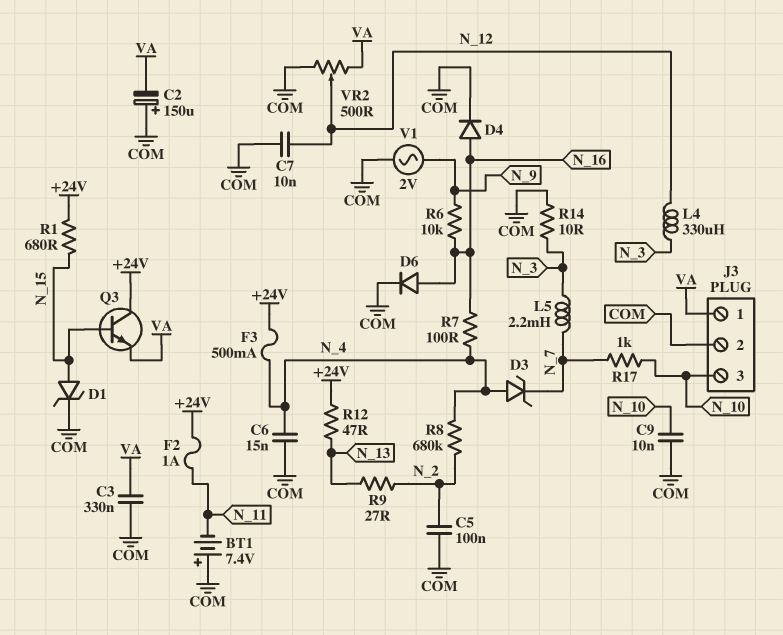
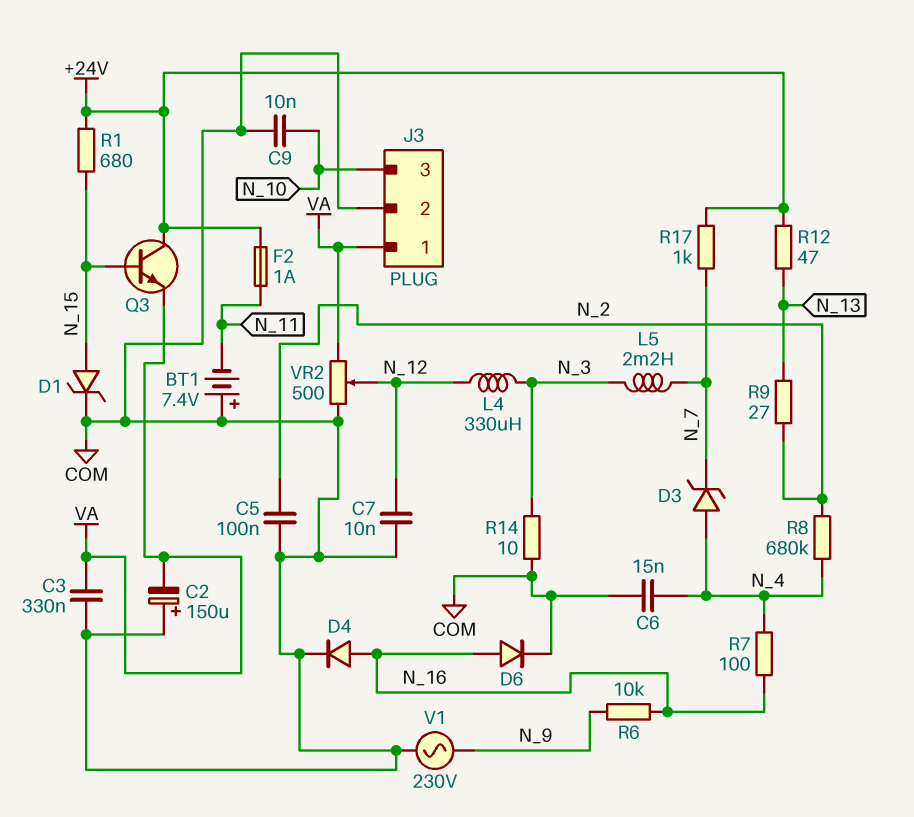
F3: 500mA (+24V, N_4) -> none
R17: 1k (N_7, N_10) -> 1k (+24V, N_7)
V1: AC 2V (COM, N_9) -> AC 230V (COM, N_9)

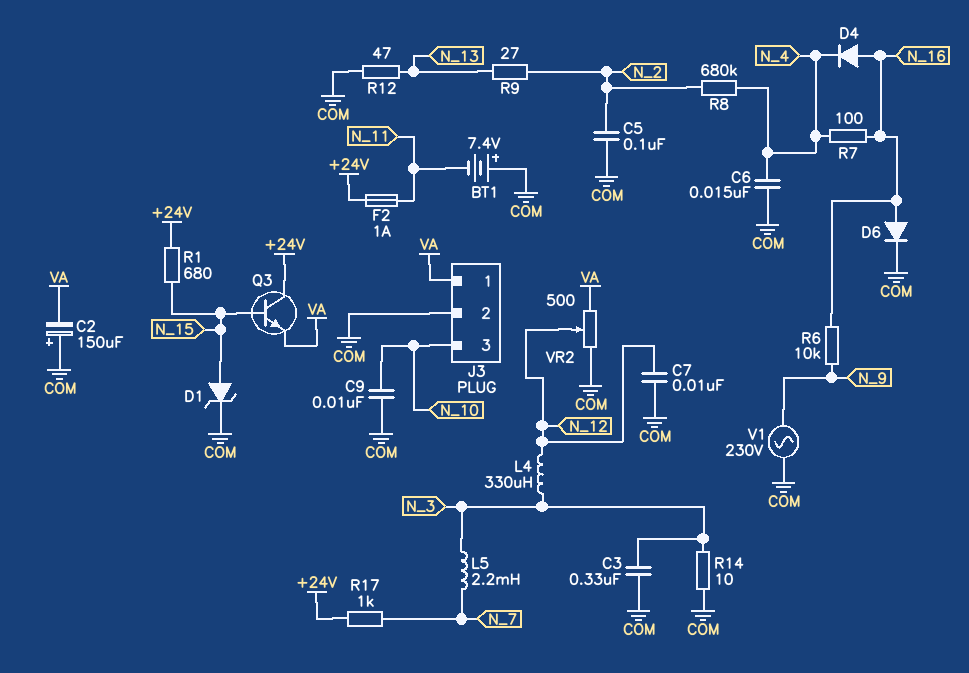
C3: 330nF (COM, VA) -> 330nF (COM, N_3)
D3: zener (A N_4, K N_7) -> none
D4: diode (A N_16, K COM) -> diode (A N_16, K N_4)
R12: 47 (+24V, N_13) -> 47 (COM, N_13)

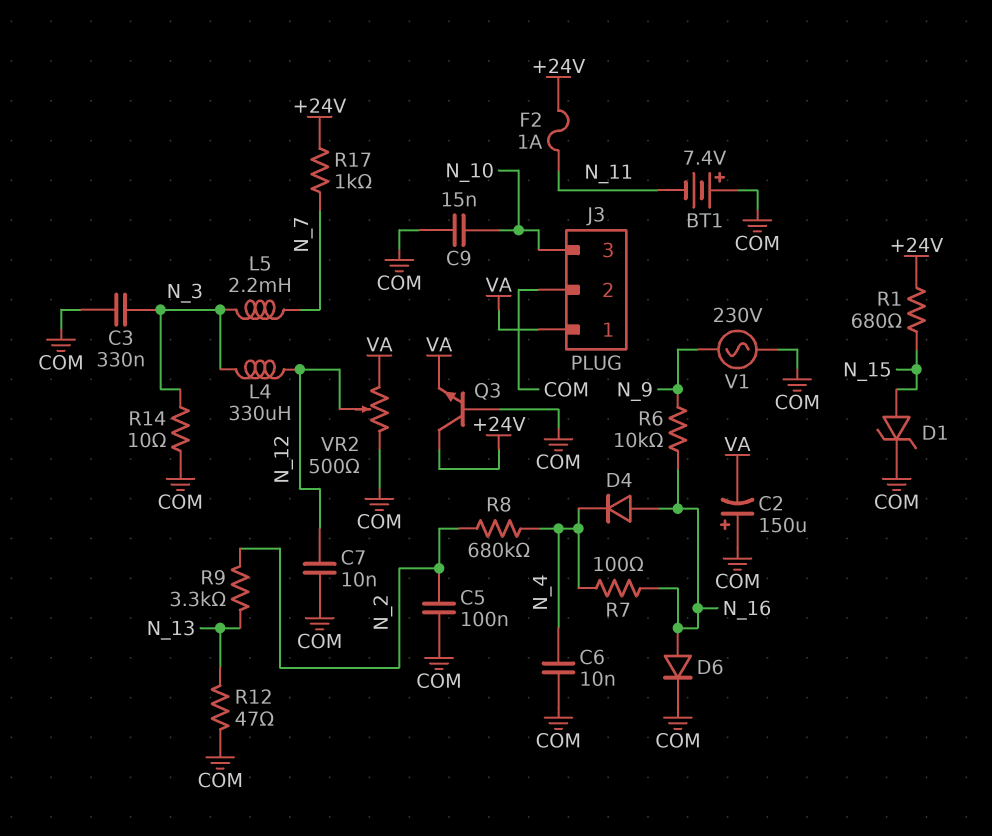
C6: 15nF (COM, N_4) -> 10nF (COM, N_4)
C9: 10nF (COM, N_10) -> 15nF (COM, N_10)
Q3: NPN (B N_15, C +24V, E VA) -> NPN (B COM, C +24V, E VA)
R9: 27 (N_2, N_13) -> 3.3k (N_2, N_13)

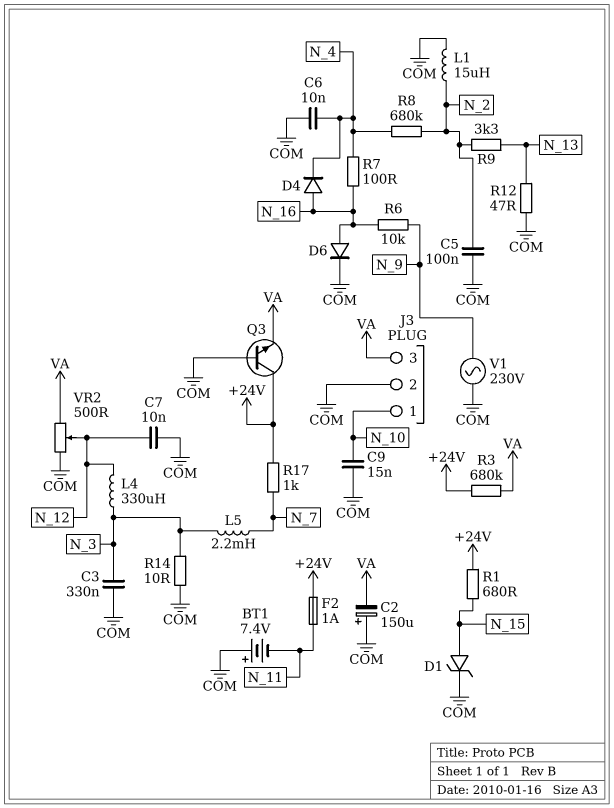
J3 pin 1: VA -> N_10
J3 pin 3: N_10 -> VA
L1: none -> 15uH (COM, N_2)
R3: none -> 680k (+24V, VA)

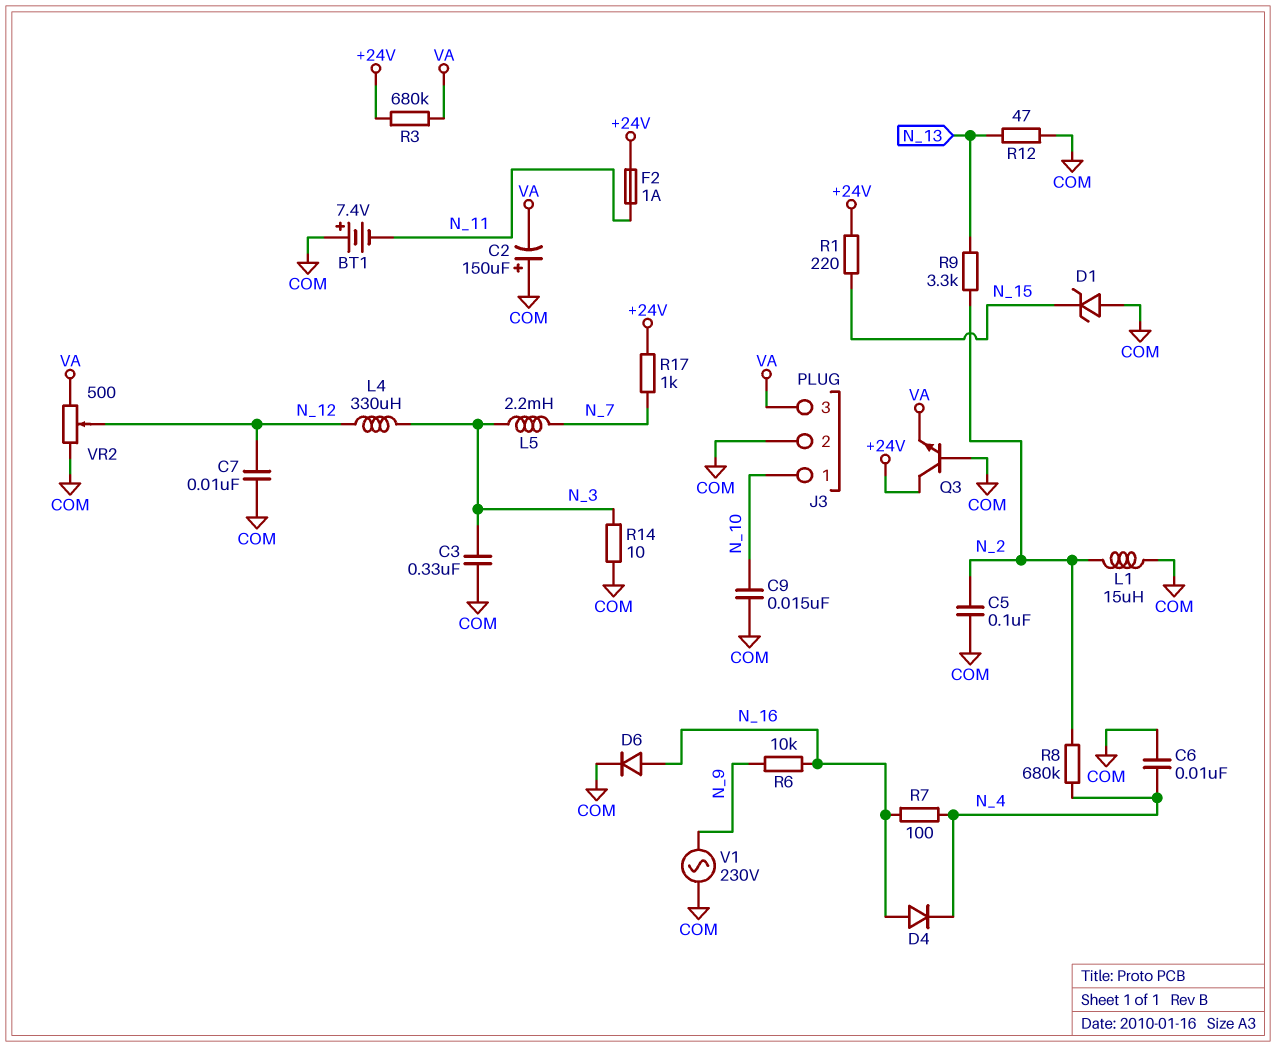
D1: zener (A N_15, K COM) -> zener (A COM, K N_15)
R1: 680 (+24V, N_15) -> 220 (+24V, N_15)

